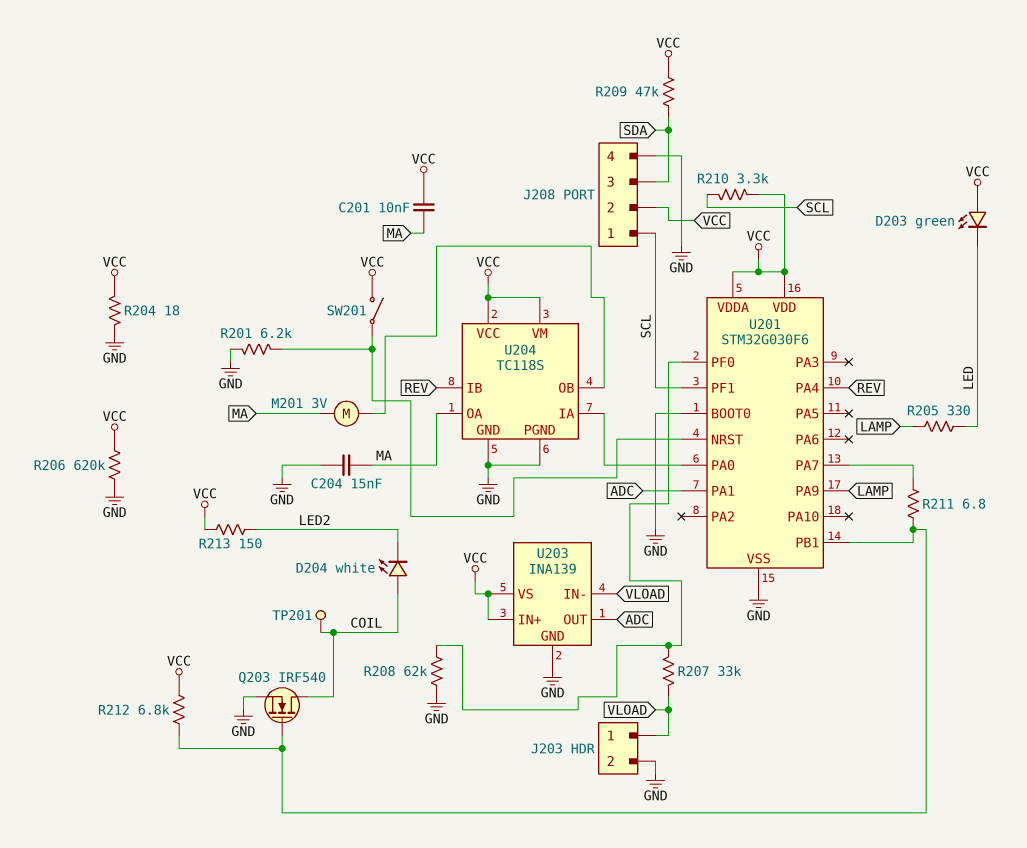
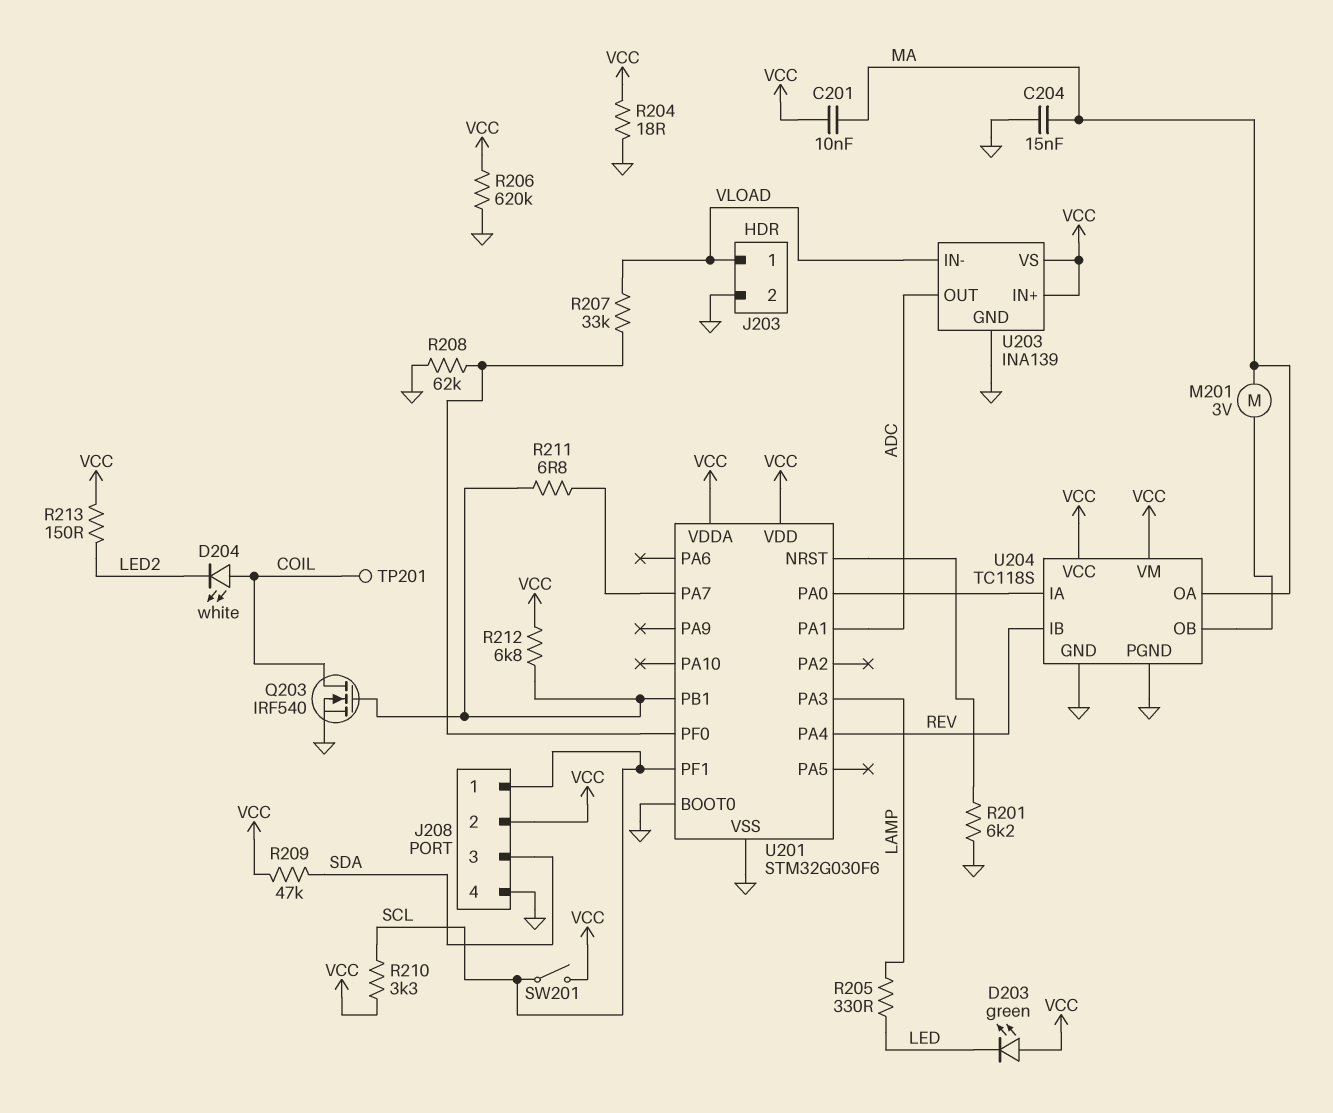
SW201: switch (U201/NRST, VCC) -> switch (SCL, VCC)
U201 pin PA3: none -> LAMP
U201 pin PA9: LAMP -> none

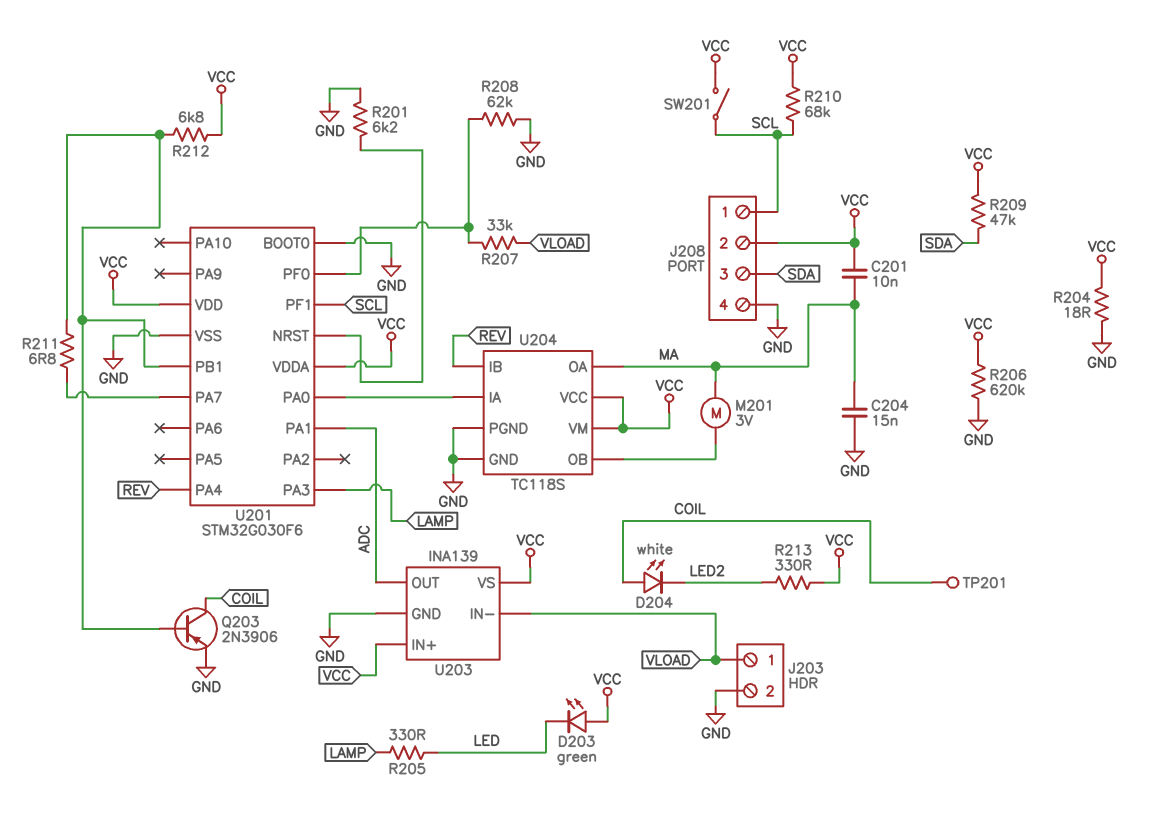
Q203: NMOS IRF540 (G U201/PB1, D COIL, S GND) -> PNP 2N3906 (B U201/PB1, C COIL, E GND)
R210: 3.3k (SCL, VCC) -> 68k (SCL, VCC)
R213: 150 (LED2, VCC) -> 330 (LED2, VCC)

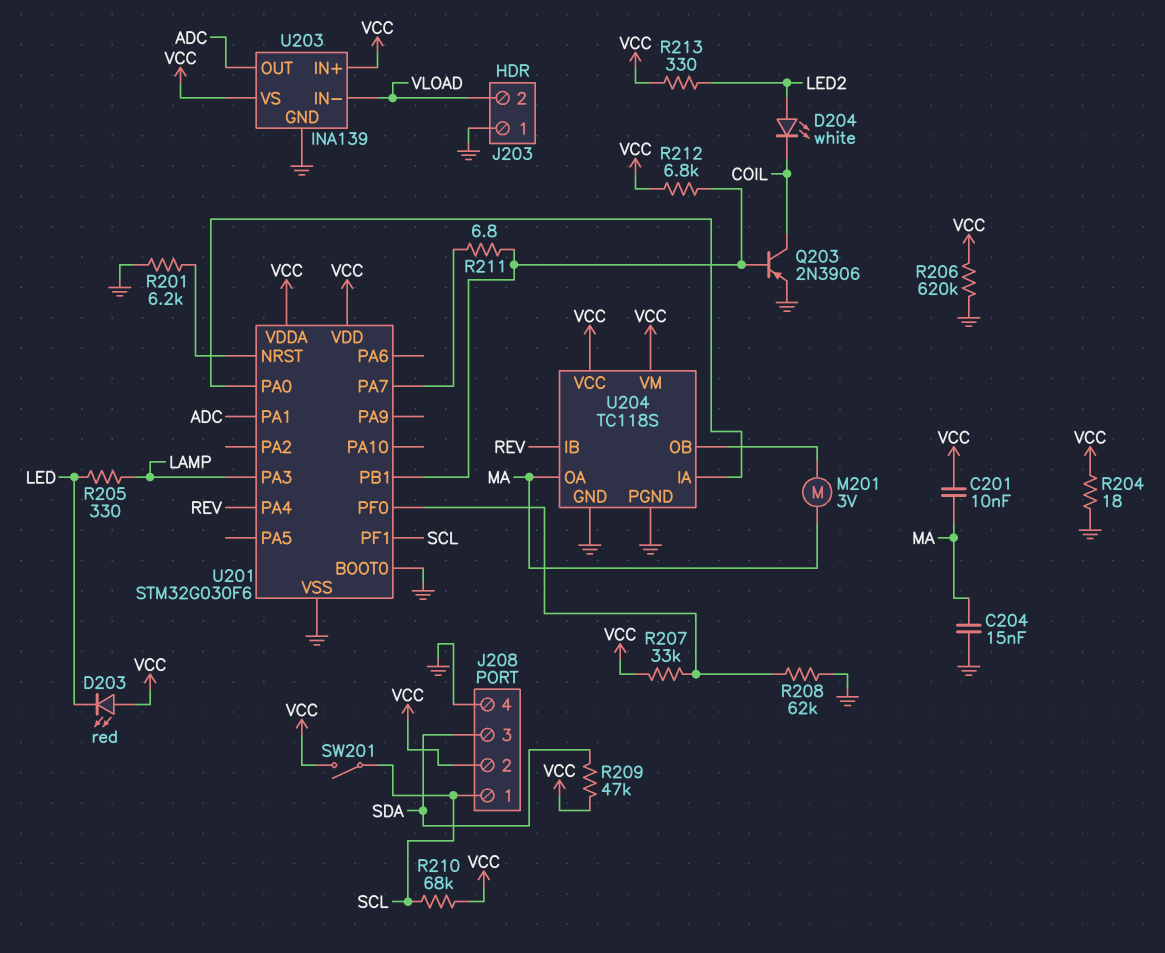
D203: LED green (A VCC, K LED) -> LED red (A VCC, K LED)
D204: LED white (A COIL, K LED2) -> LED white (A LED2, K COIL)
J203 pin 1: VLOAD -> GND
J203 pin 2: GND -> VLOAD
R207: 33k (U201/PF0, VLOAD) -> 33k (U201/PF0, VCC)
TP201: test point (COIL) -> none

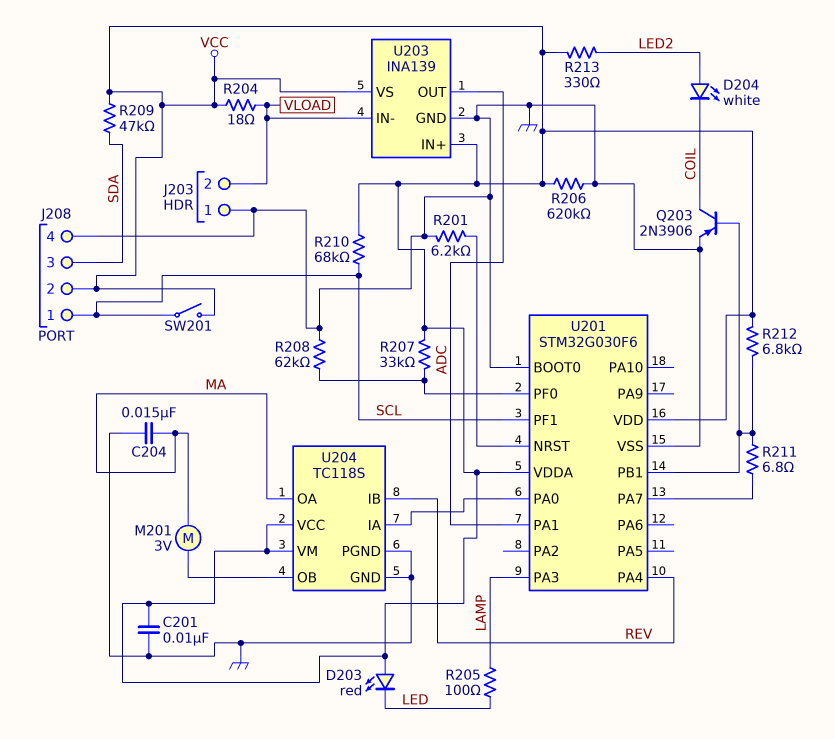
C201: 10nF (MA, VCC) -> 10nF (GND, VCC)
R204: 18 (GND, VCC) -> 18 (VCC, VLOAD)
R205: 330 (LAMP, LED) -> 100 (LAMP, LED)

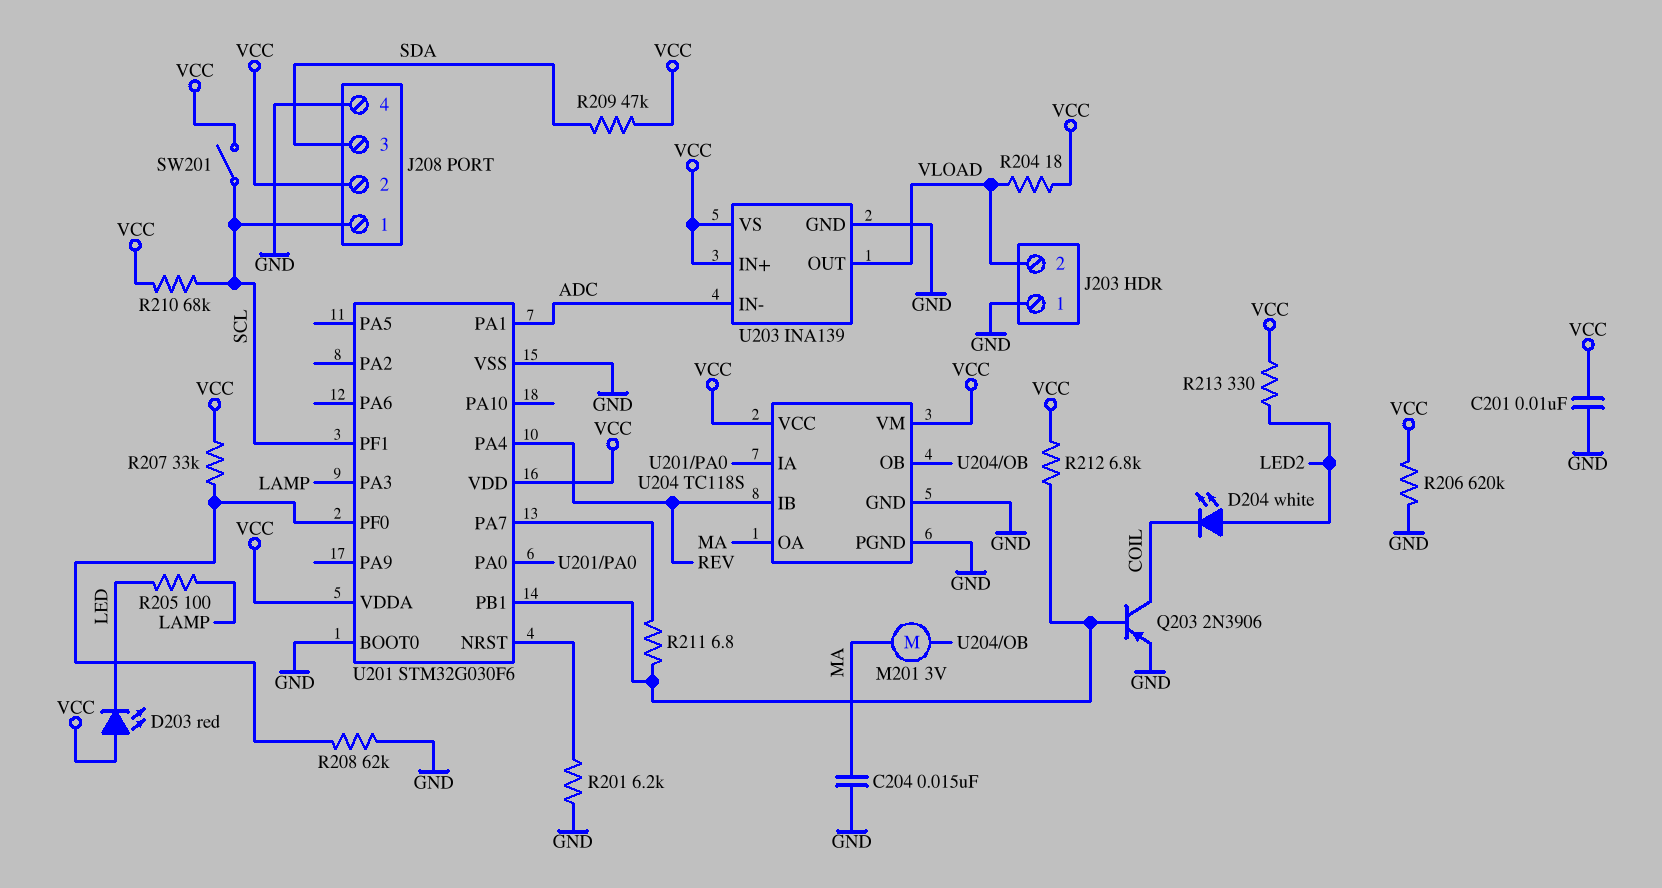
U203 pin IN-: VLOAD -> ADC
U203 pin OUT: ADC -> VLOAD

